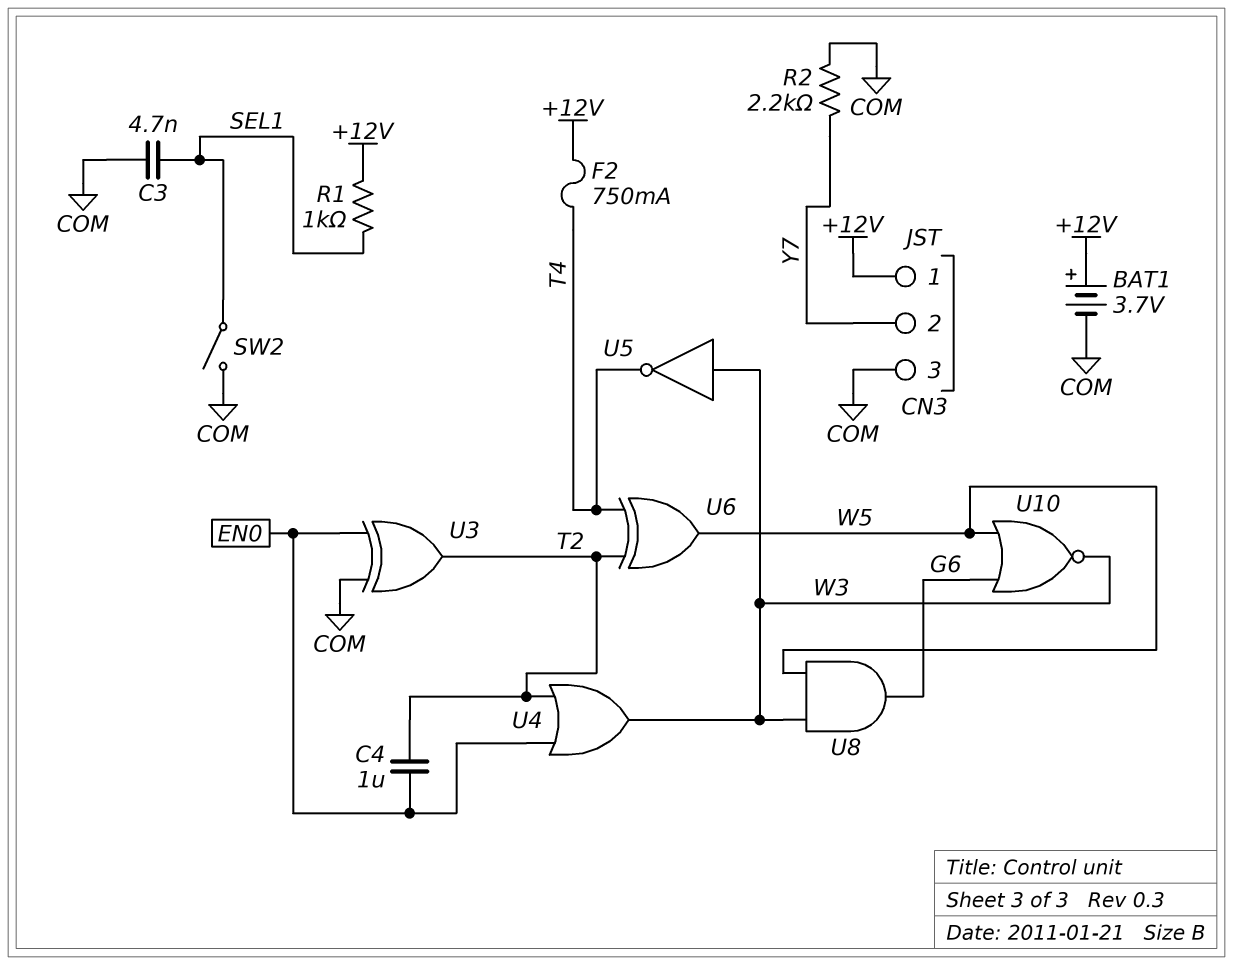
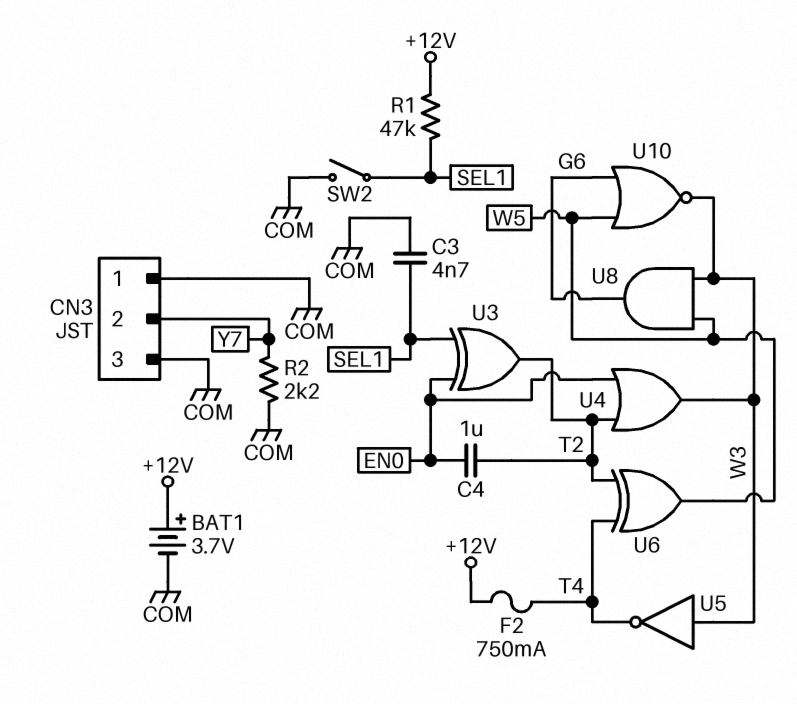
CN3 pin 1: +12V -> COM
R1: 1k (+12V, SEL1) -> 47k (+12V, SEL1)
U3: XOR (in COM, in EN0, out T2) -> XOR (in EN0, in SEL1, out T2)

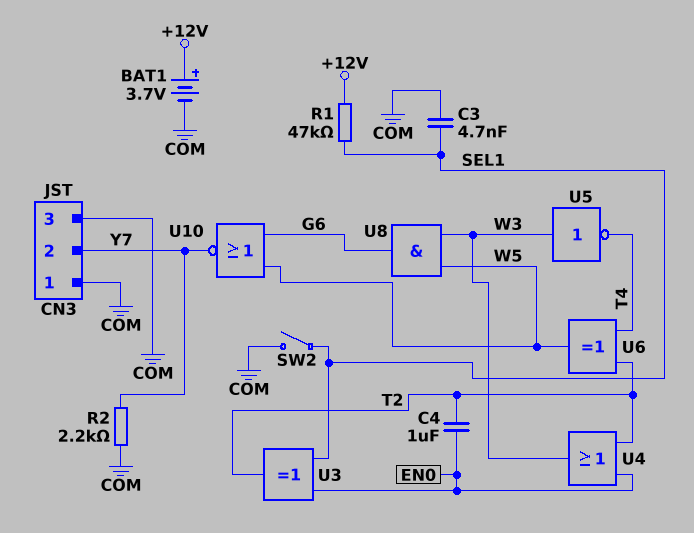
F2: 750mA (+12V, T4) -> none
U10: NOR (in G6, in W5, out W3) -> NOR (in G6, in W5, out Y7)

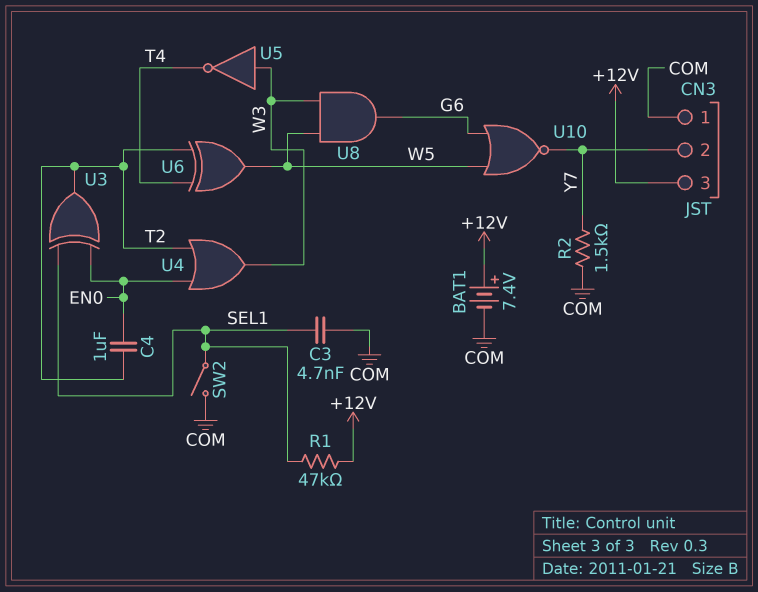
BAT1: 3.7V (plus +12V, minus COM) -> 7.4V (plus +12V, minus COM)
CN3 pin 3: COM -> +12V
R2: 2.2k (COM, Y7) -> 1.5k (COM, Y7)

